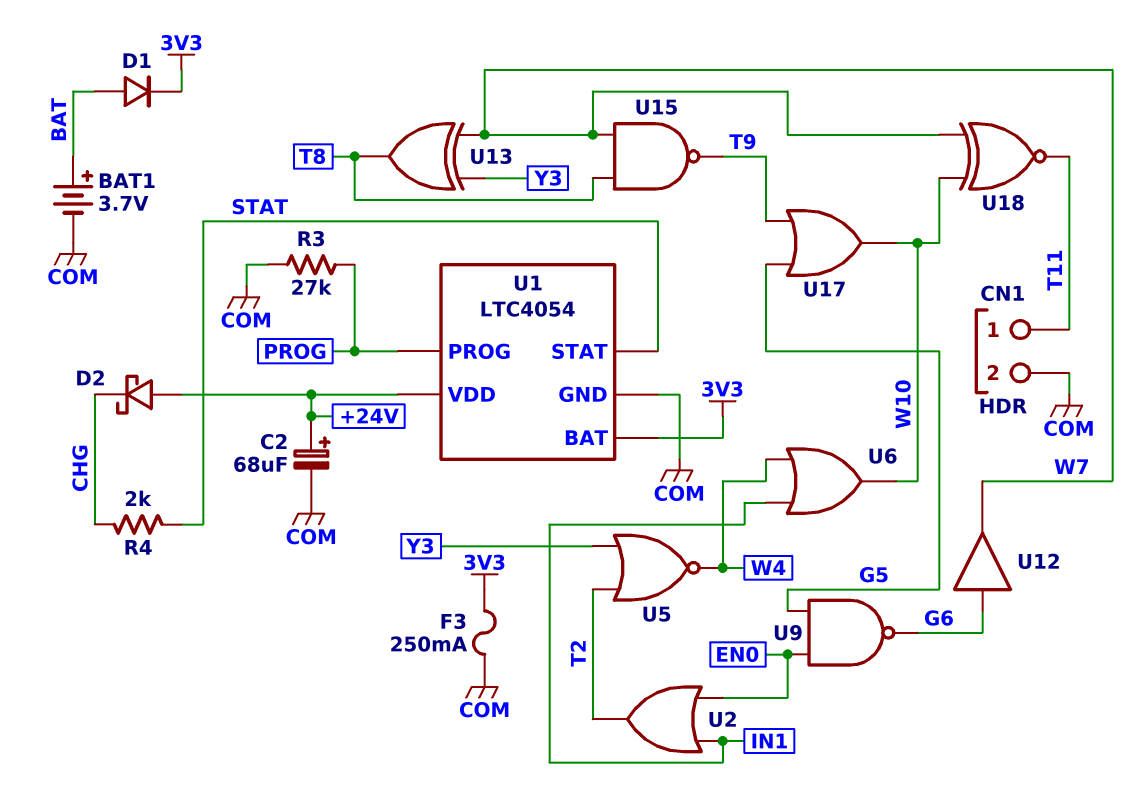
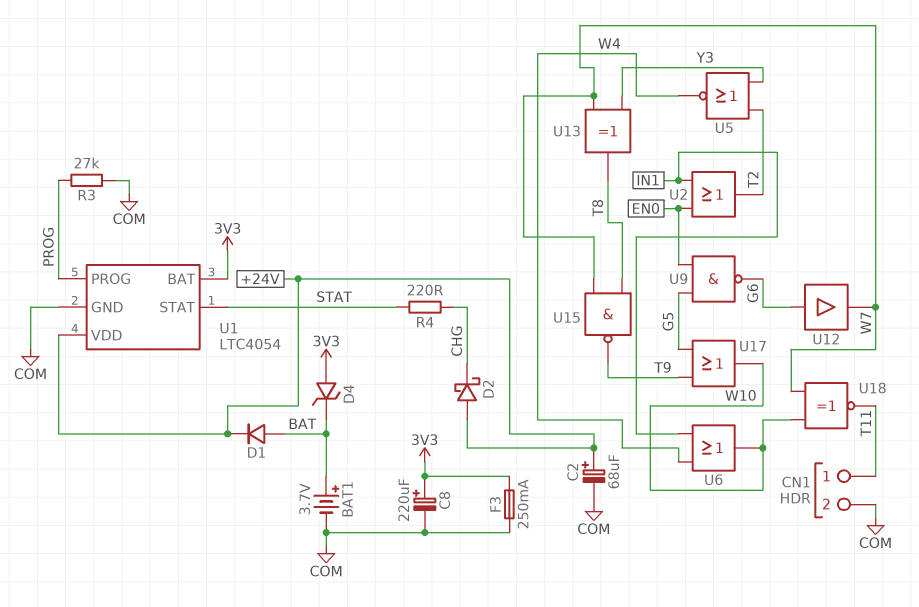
C8: none -> 220uF (plus 3V3, minus COM)
D1: diode (A BAT, K 3V3) -> diode (A BAT, K +24V)
D4: none -> zener (A 3V3, K BAT)
R4: 2k (CHG, STAT) -> 220 (CHG, STAT)

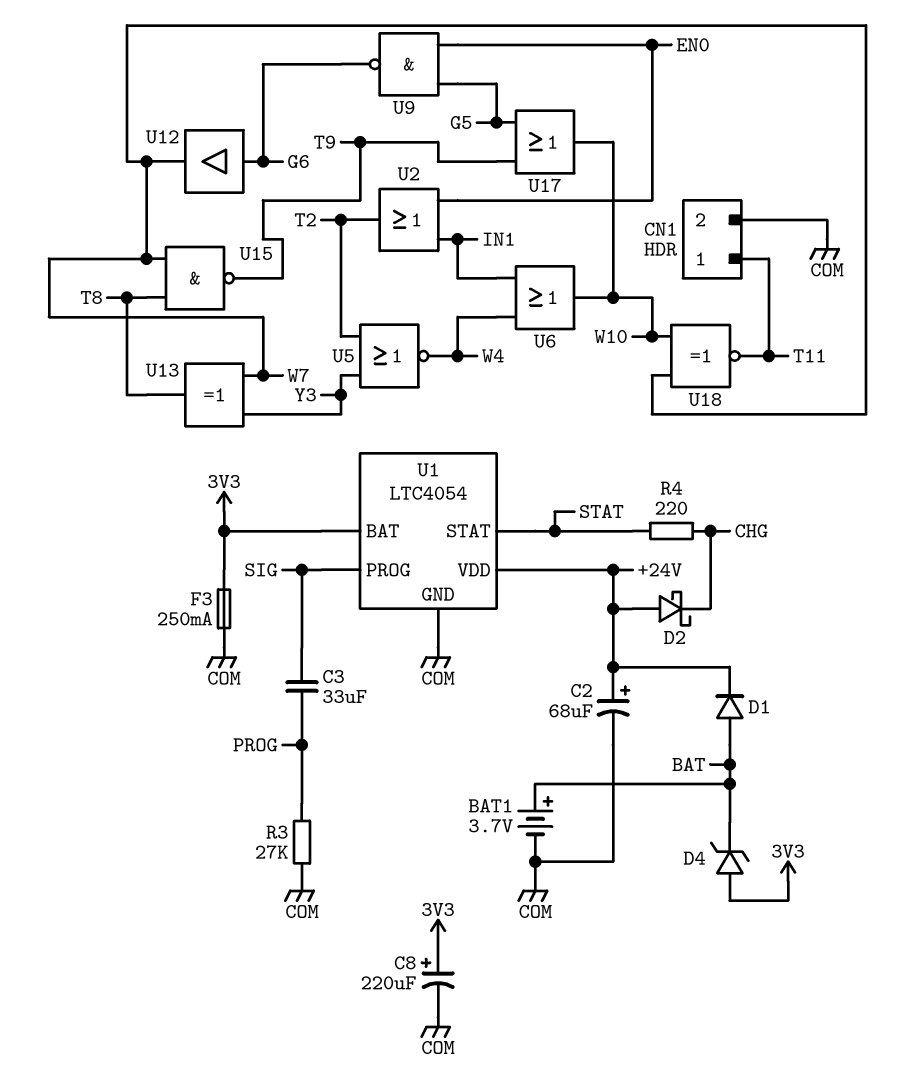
C3: none -> 33uF (PROG, SIG)
U1 pin PROG: PROG -> SIG

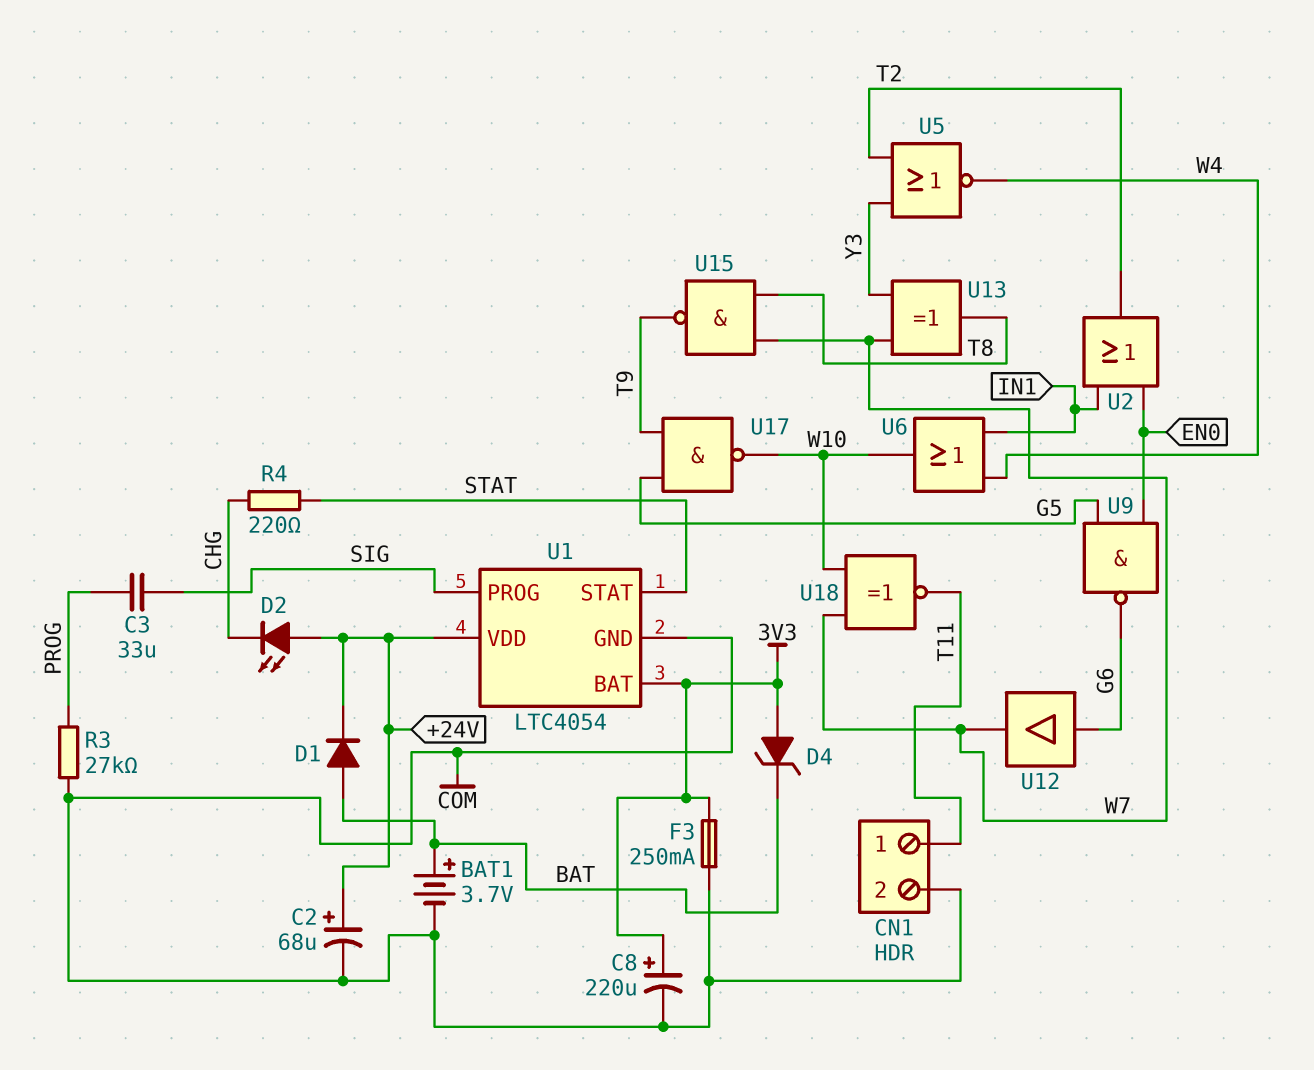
D2: schottky (A +24V, K CHG) -> LED (A +24V, K CHG)
U17: OR (in G5, in T9, out W10) -> NAND (in G5, in T9, out W10)

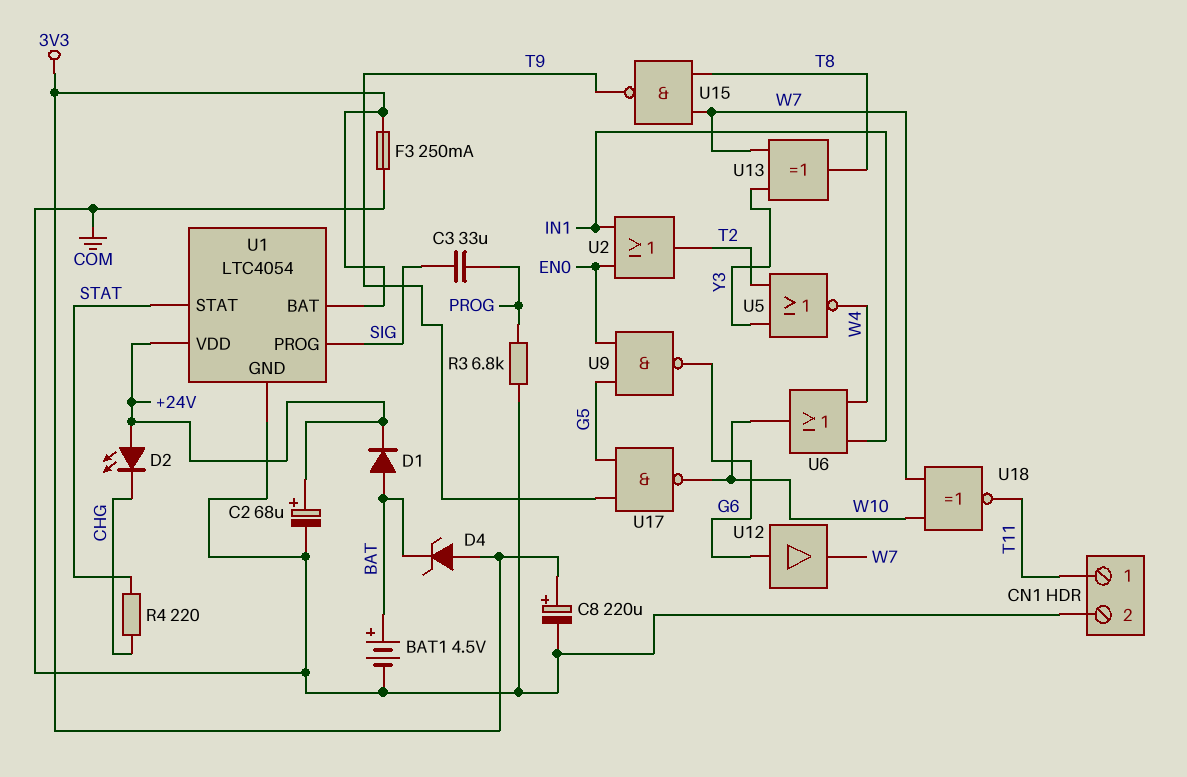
BAT1: 3.7V (plus BAT, minus COM) -> 4.5V (plus BAT, minus COM)
R3: 27k (COM, PROG) -> 6.8k (COM, PROG)

